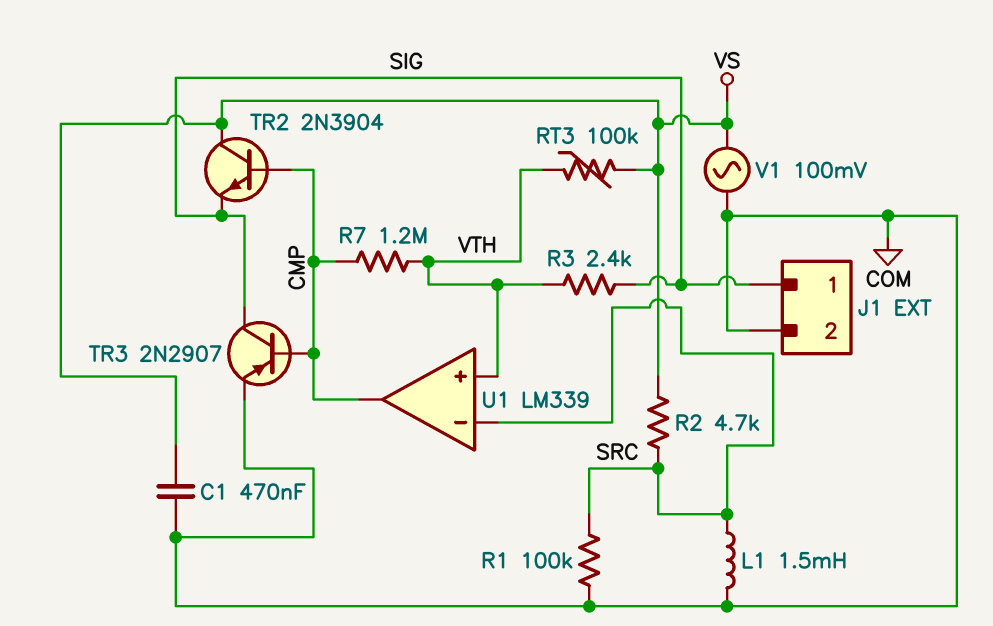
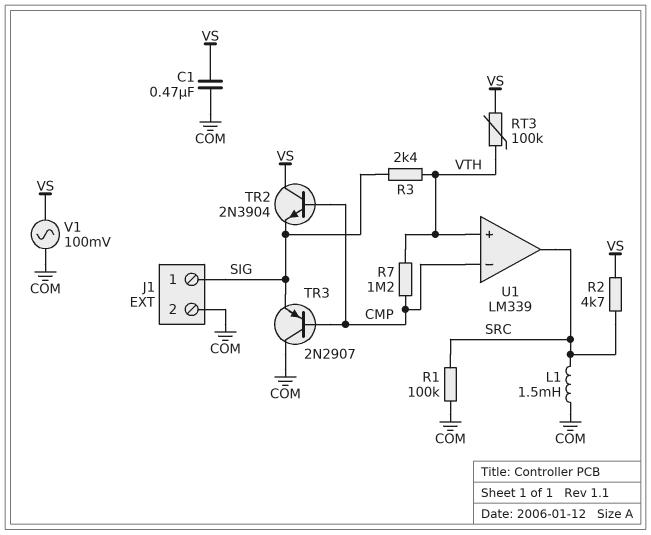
TR3: PNP 2N2907 (B CMP, C SIG, E COM) -> PNP 2N2907 (B CMP, C COM, E SIG)
U1 pin in-: SRC -> CMP
U1 pin out: CMP -> SRC

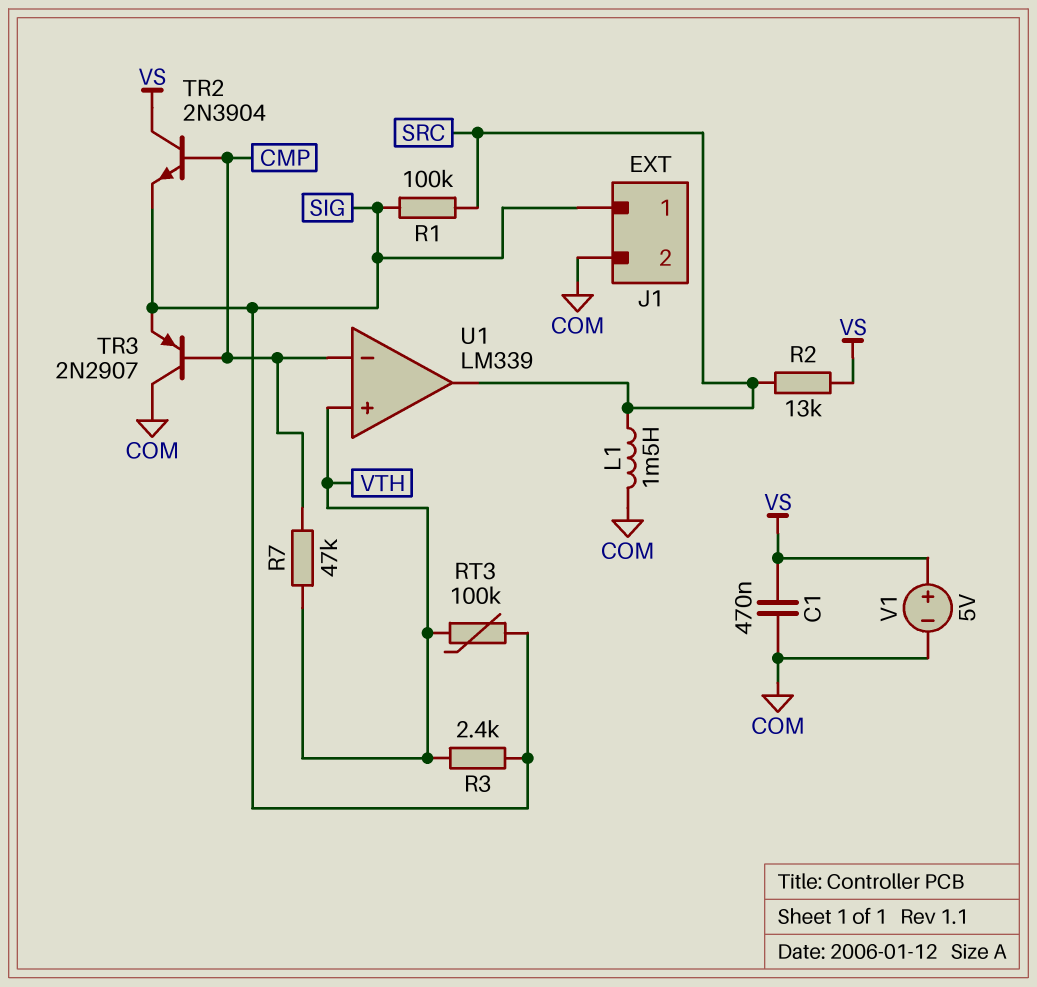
R1: 100k (COM, SRC) -> 100k (SIG, SRC)
R2: 4.7k (SRC, VS) -> 13k (SRC, VS)
R7: 1.2M (CMP, VTH) -> 47k (CMP, VTH)
RT3: 100k (VS, VTH) -> 100k (SIG, VTH)
V1: AC 100mV (COM, VS) -> 5V (plus VS, minus COM)

